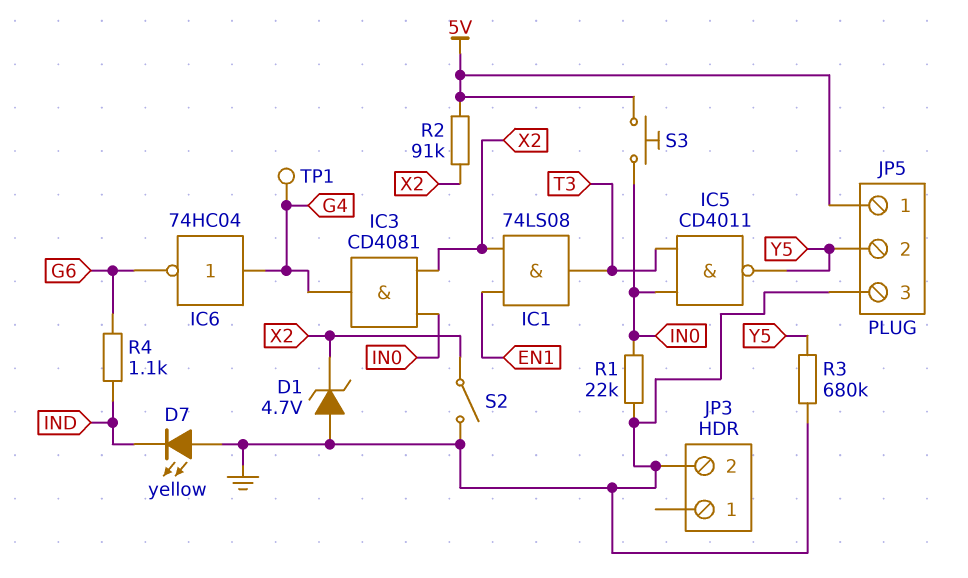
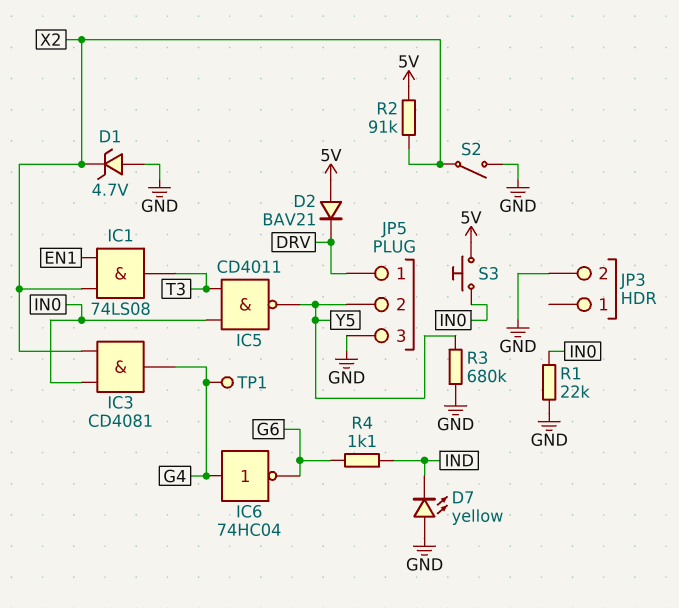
D2: none -> diode BAV21 (A 5V, K DRV)
JP5 pin 1: 5V -> DRV

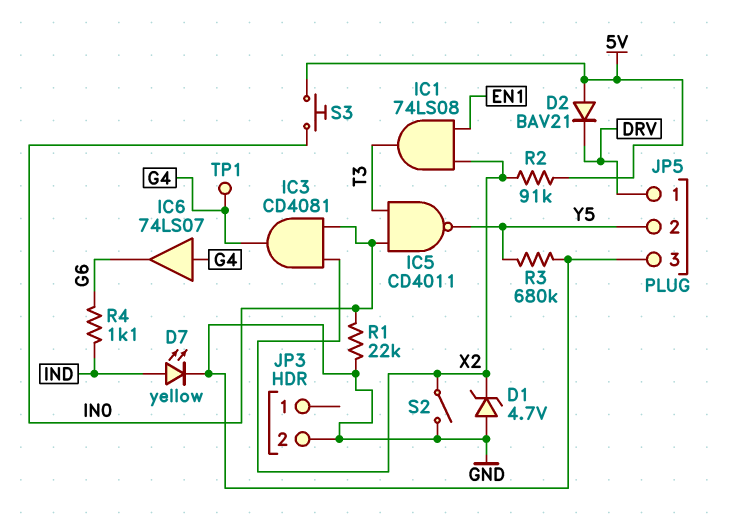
D7: LED yellow (A GND, K IND) -> LED yellow (A IND, K GND)
IC6: NOT 74HC04 (in G4, out G6) -> buffer 74LS07 (in G4, out G6)

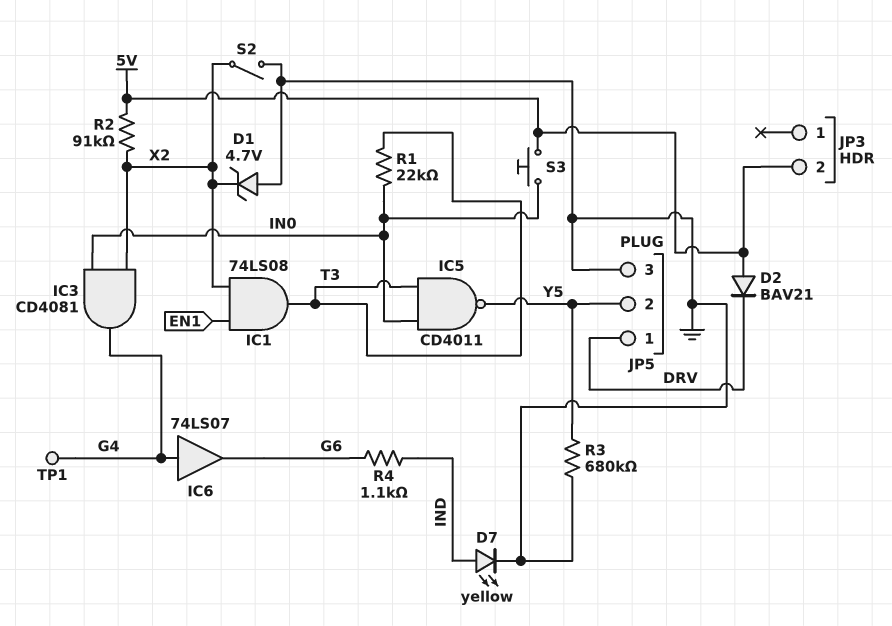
JP3 pin 2: GND -> 5V
R1: 22k (GND, IN0) -> 22k (IN0, T3)

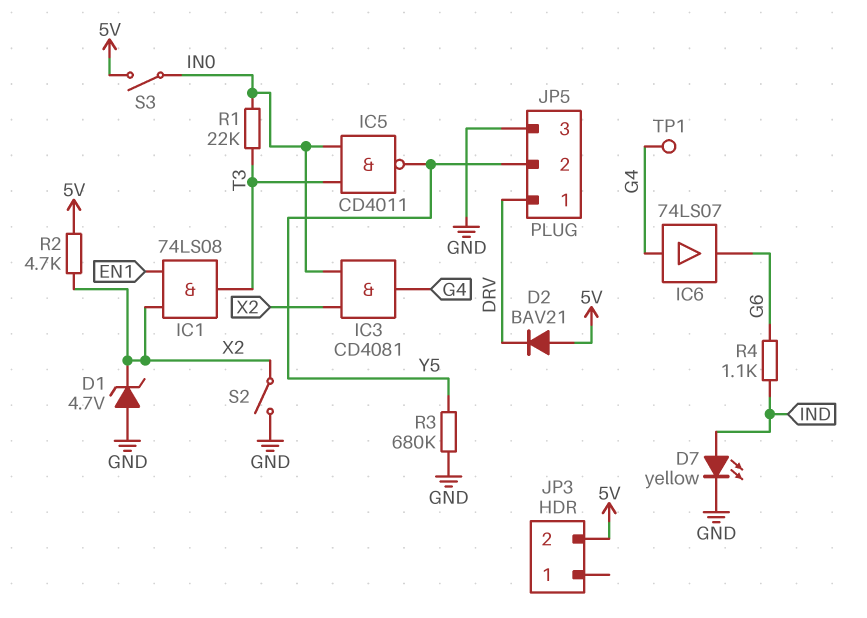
R2: 91k (5V, X2) -> 4.7k (5V, X2)
S3: button (5V, IN0) -> switch (5V, IN0)

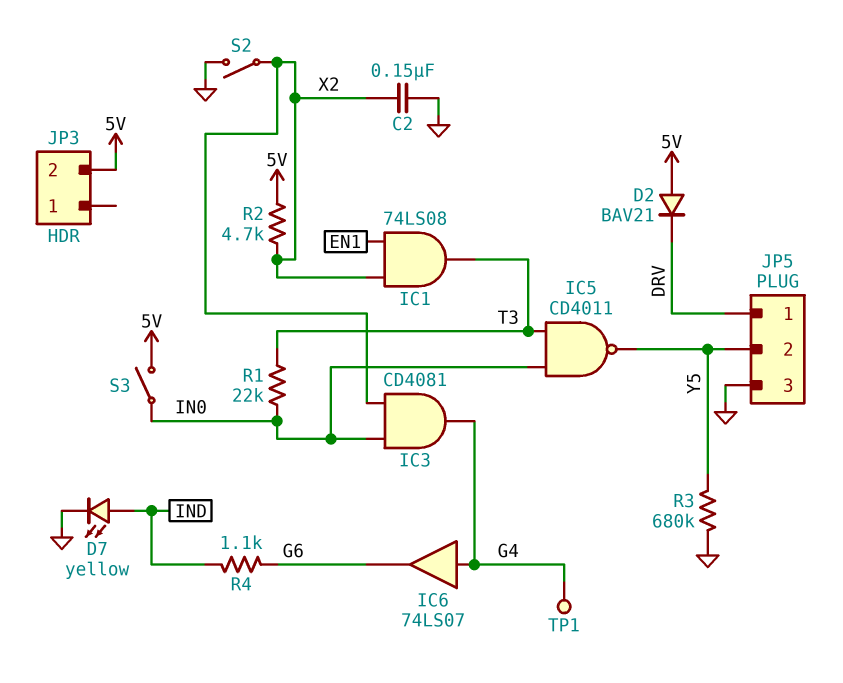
C2: none -> 150nF (GND, X2)
D1: zener 4.7V (A GND, K X2) -> none

